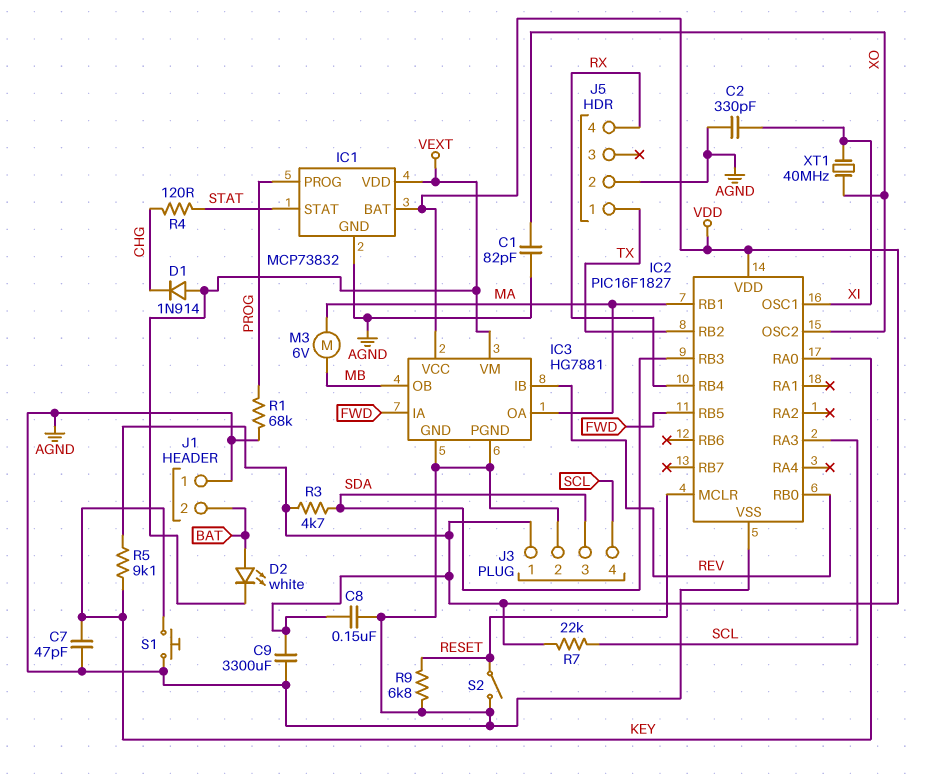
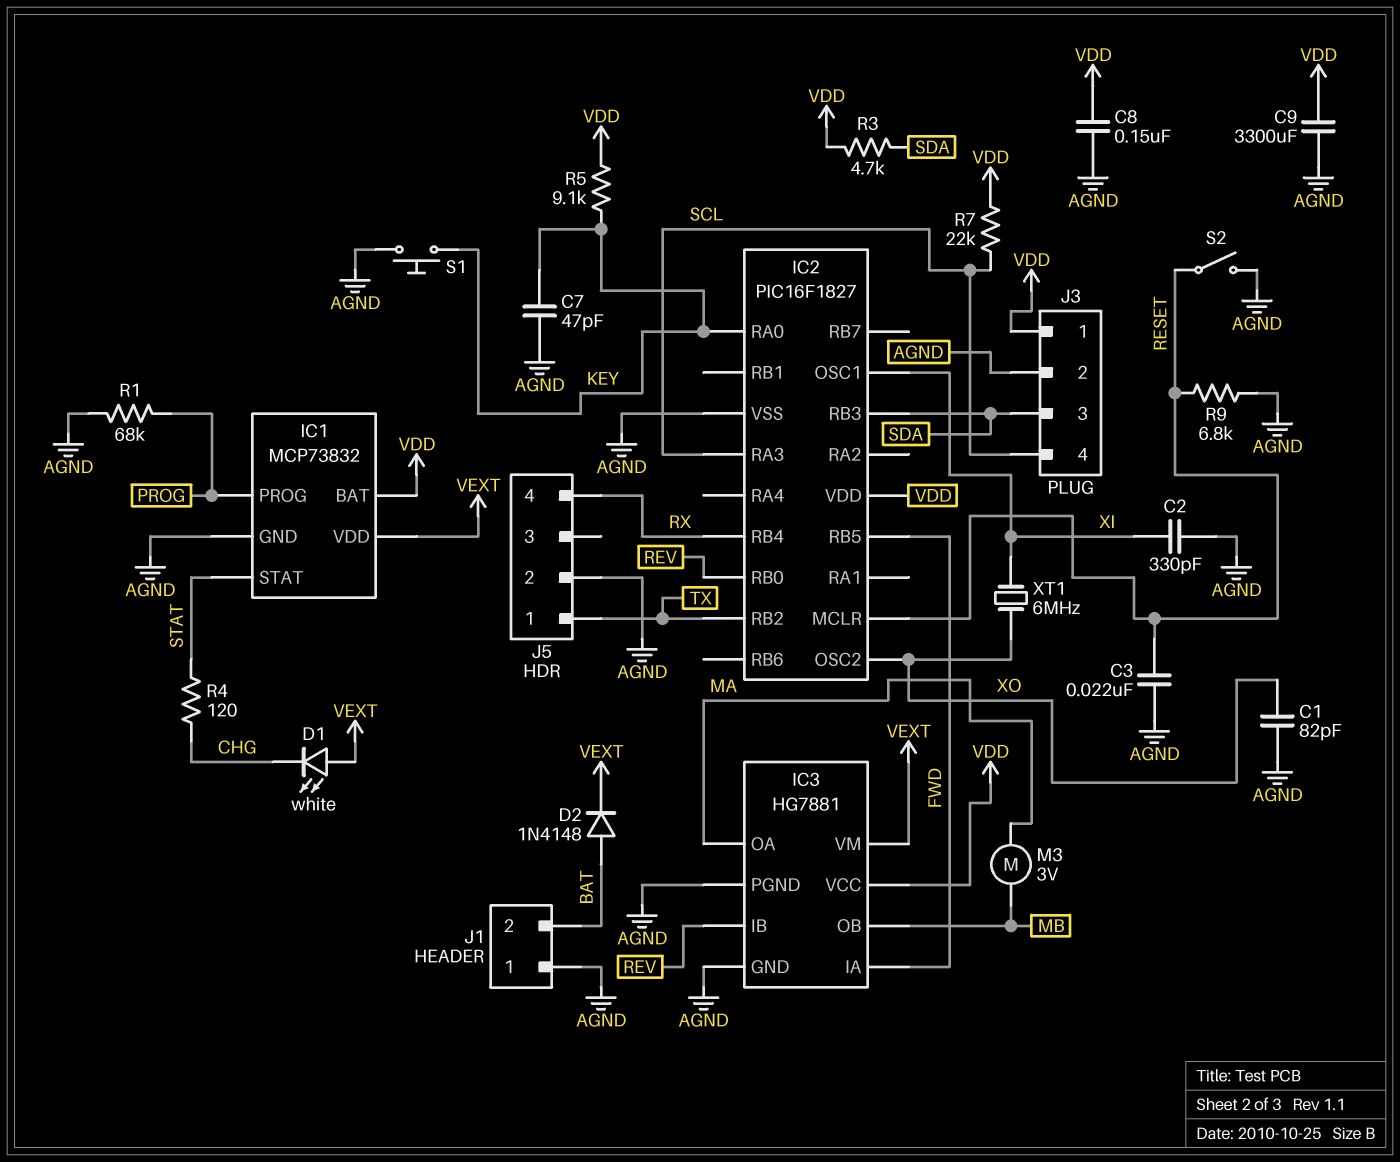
C3: none -> 22nF (AGND, RESET)
D1: diode 1N914 (A VEXT, K CHG) -> LED white (A VEXT, K CHG)
D2: LED white (A BAT, K VEXT) -> diode 1N4148 (A BAT, K VEXT)
IC2 pin RB1: MA -> none
M3: motor 6V (MA, MB) -> motor 3V (MA, MB)
XT1: 40MHz (XI, XO) -> 6MHz (XI, XO)

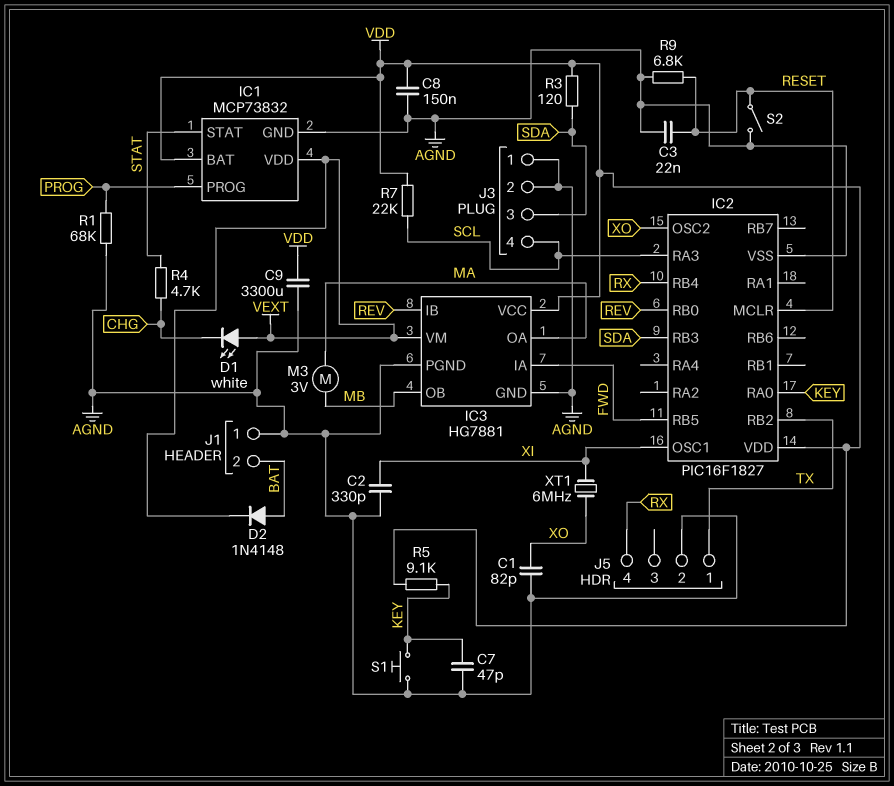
J3 pin 1: VDD -> AGND
R3: 4.7k (SDA, VDD) -> 120 (SDA, VDD)
R4: 120 (CHG, STAT) -> 4.7k (CHG, STAT)

